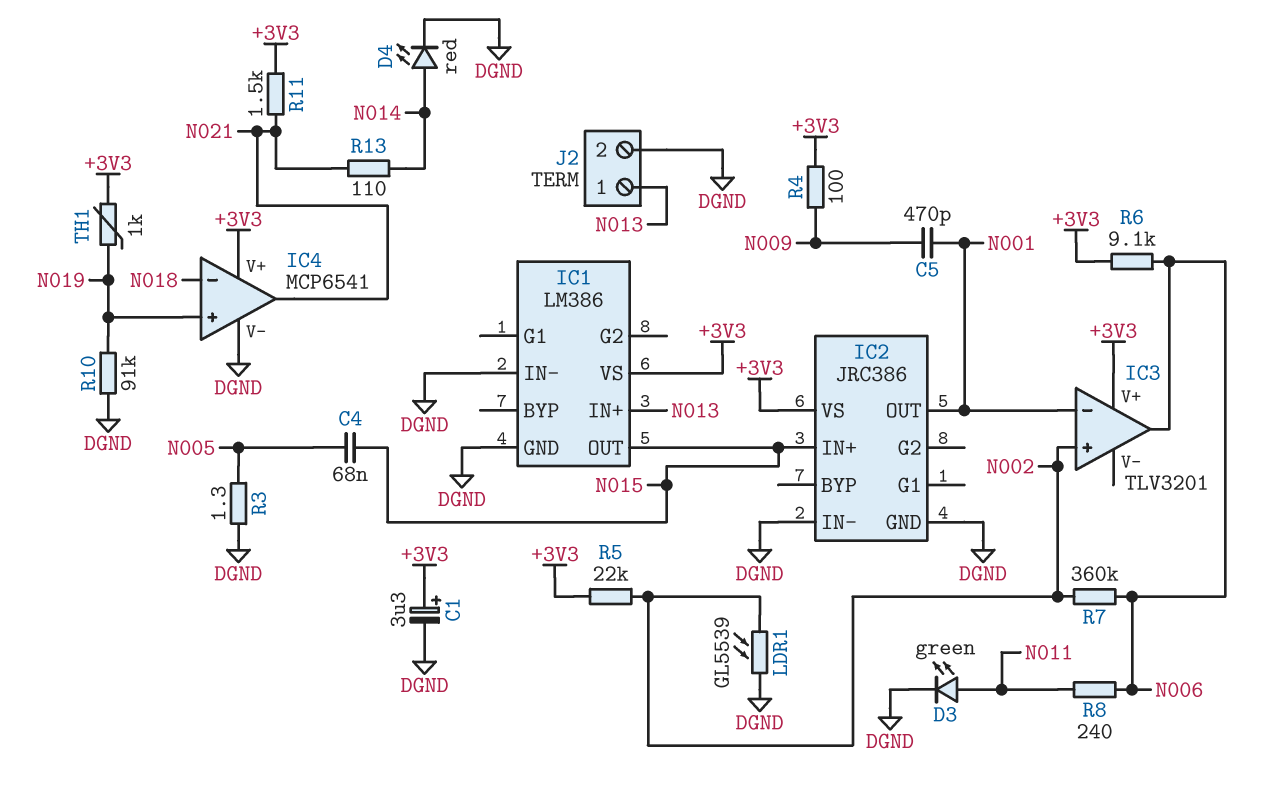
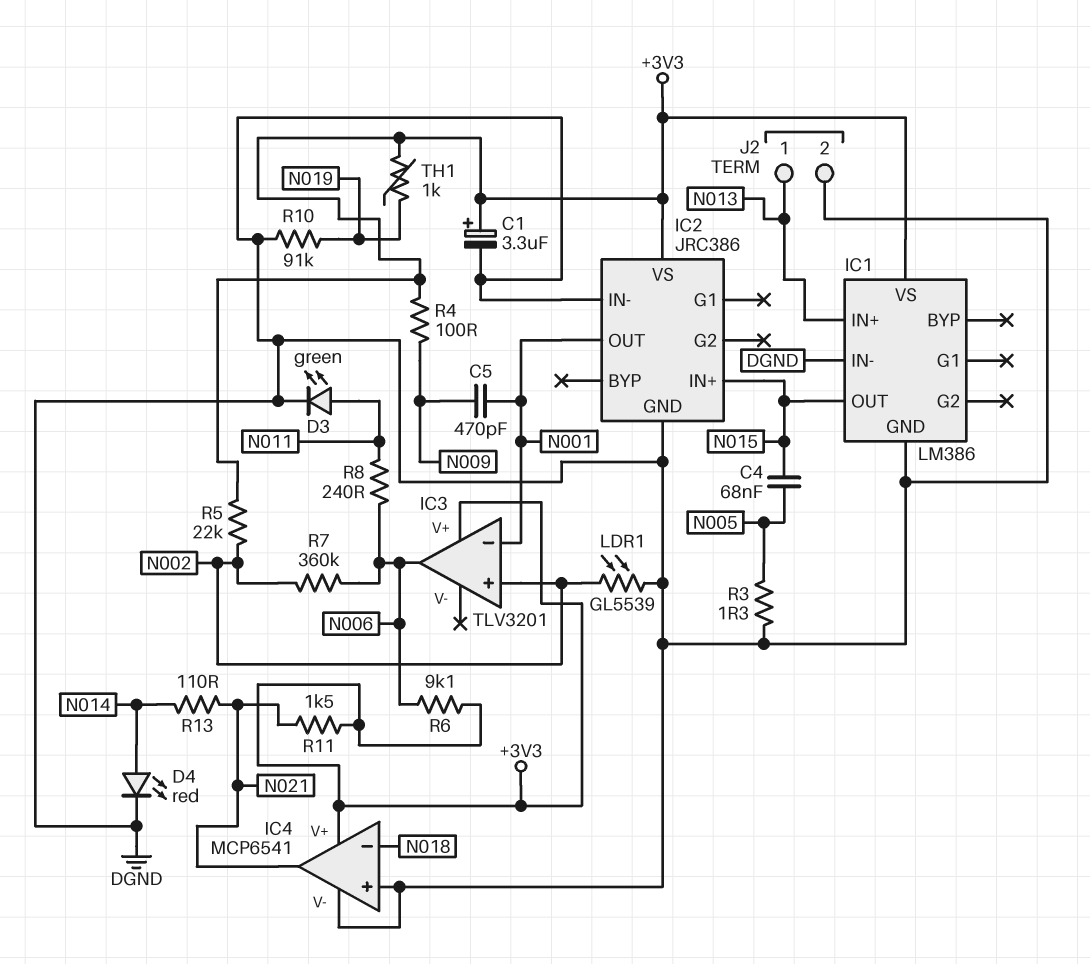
IC4 pin in+: N019 -> DGND

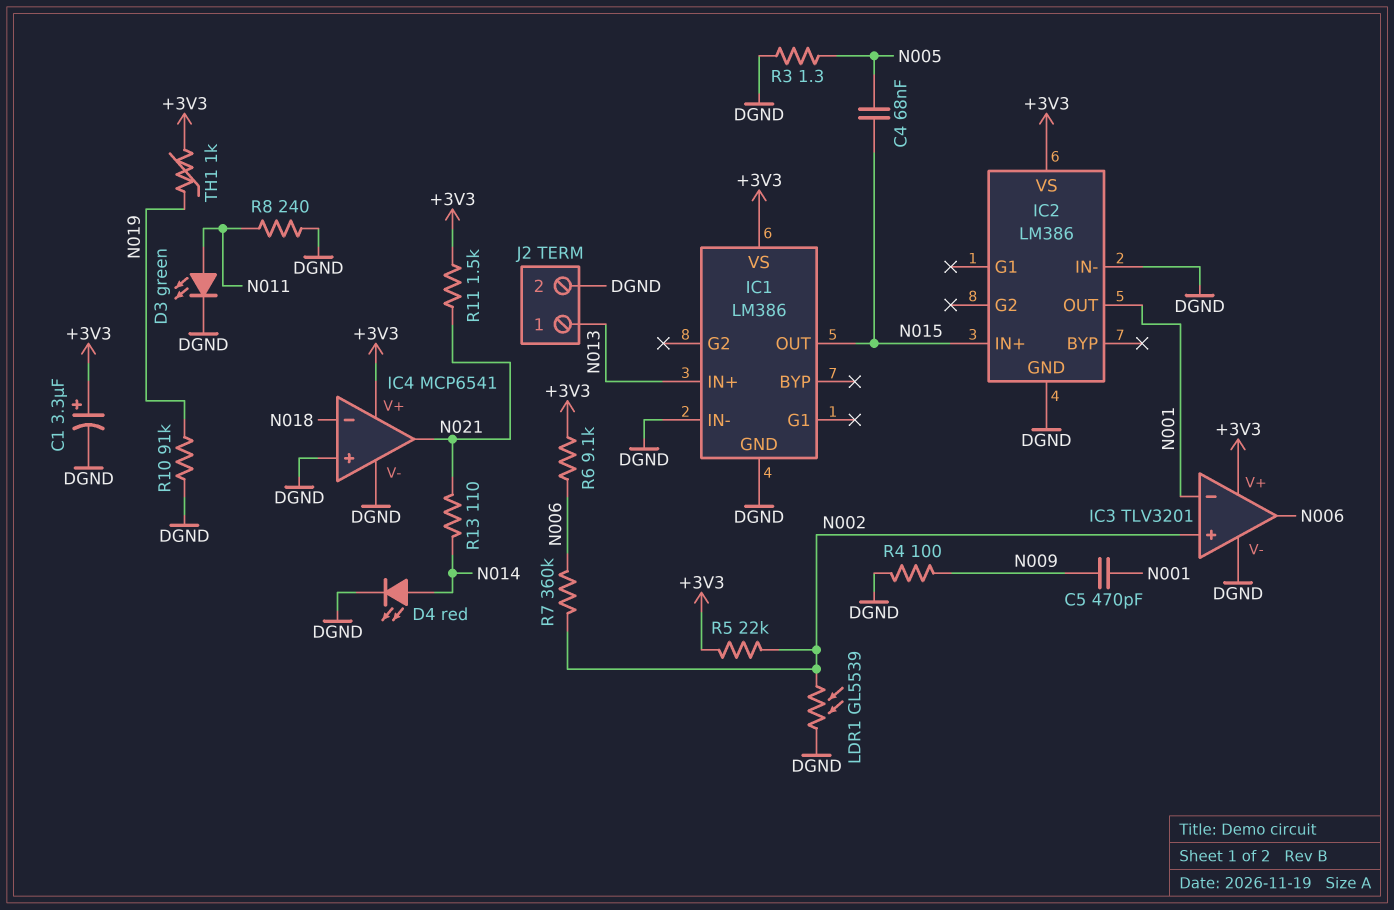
IC2: JRC386 -> LM386
IC3 pin V-: none -> DGND
R4: 100 (+3V3, N009) -> 100 (DGND, N009)
R8: 240 (N006, N011) -> 240 (DGND, N011)

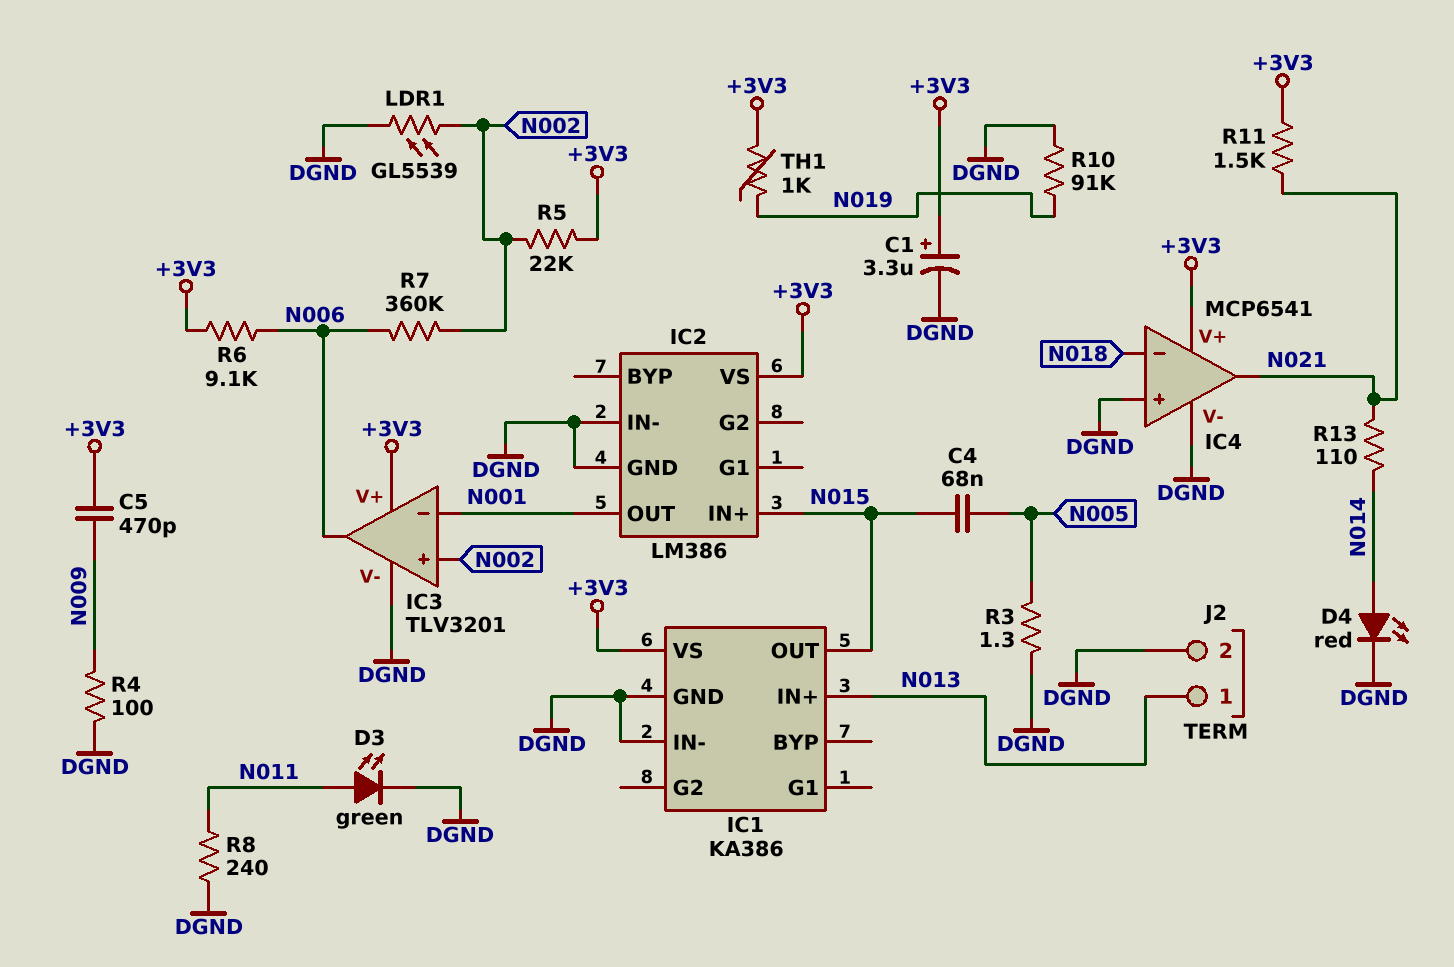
C5: 470pF (N001, N009) -> 470pF (+3V3, N009)
IC1: LM386 -> KA386

